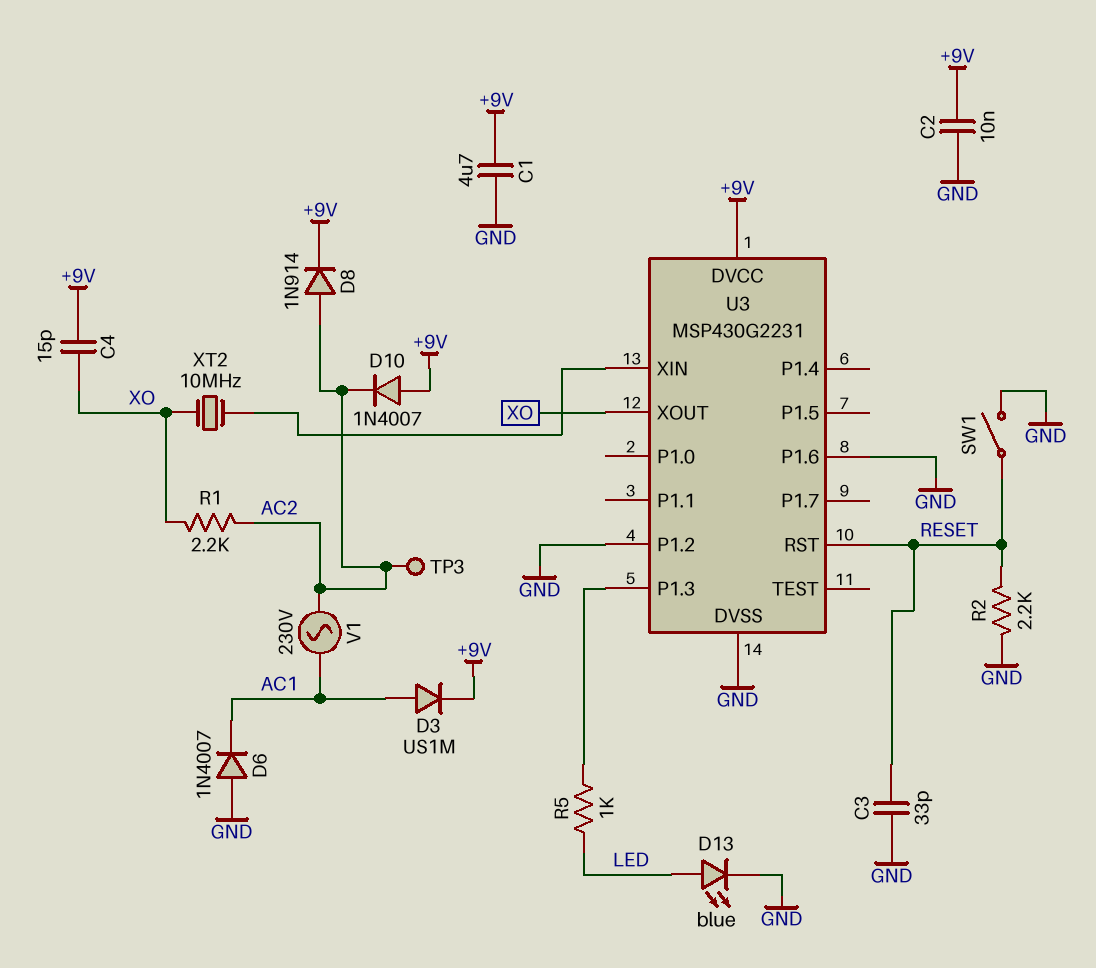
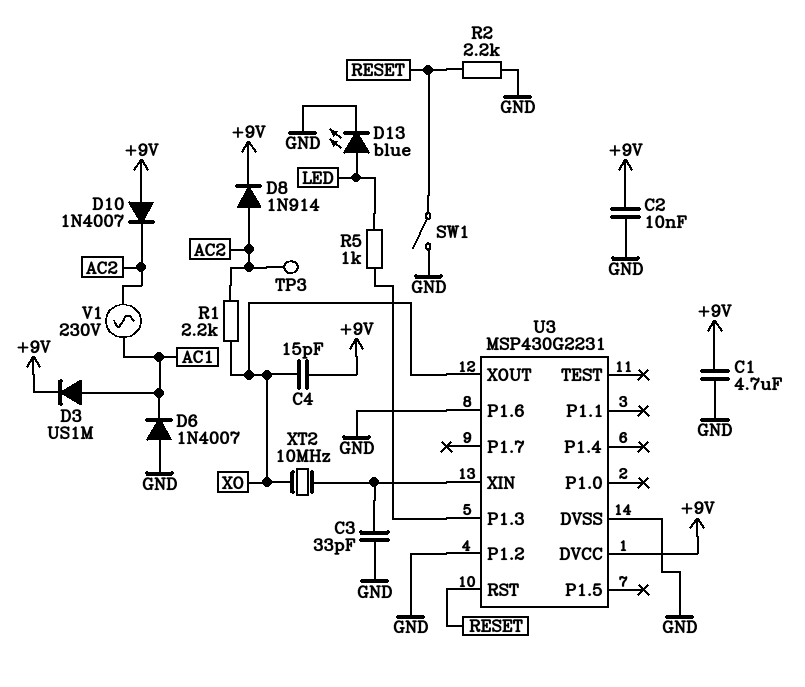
C3: 33pF (GND, RESET) -> 33pF (GND, U3/XIN)

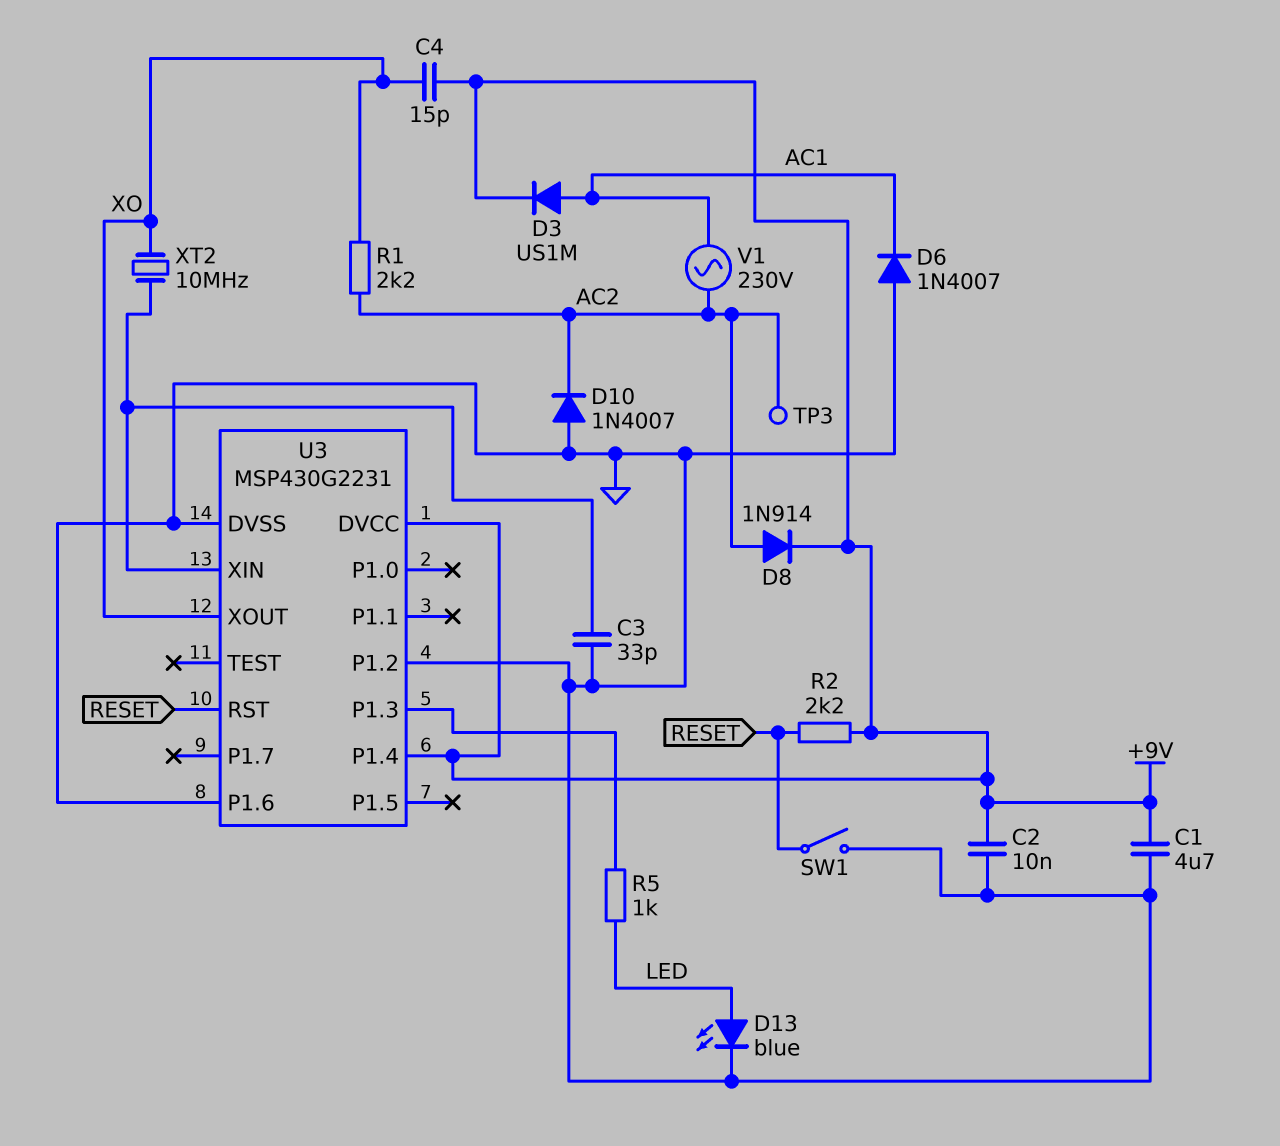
D10: diode 1N4007 (A +9V, K AC2) -> diode 1N4007 (A GND, K AC2)
R2: 2.2k (GND, RESET) -> 2.2k (+9V, RESET)
U3 pin P1.4: none -> +9V

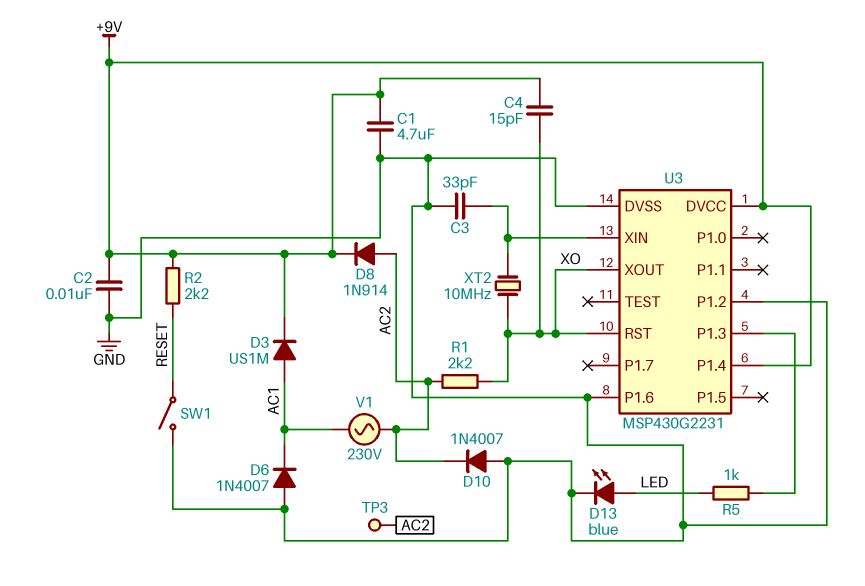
U3 pin RST: RESET -> XO

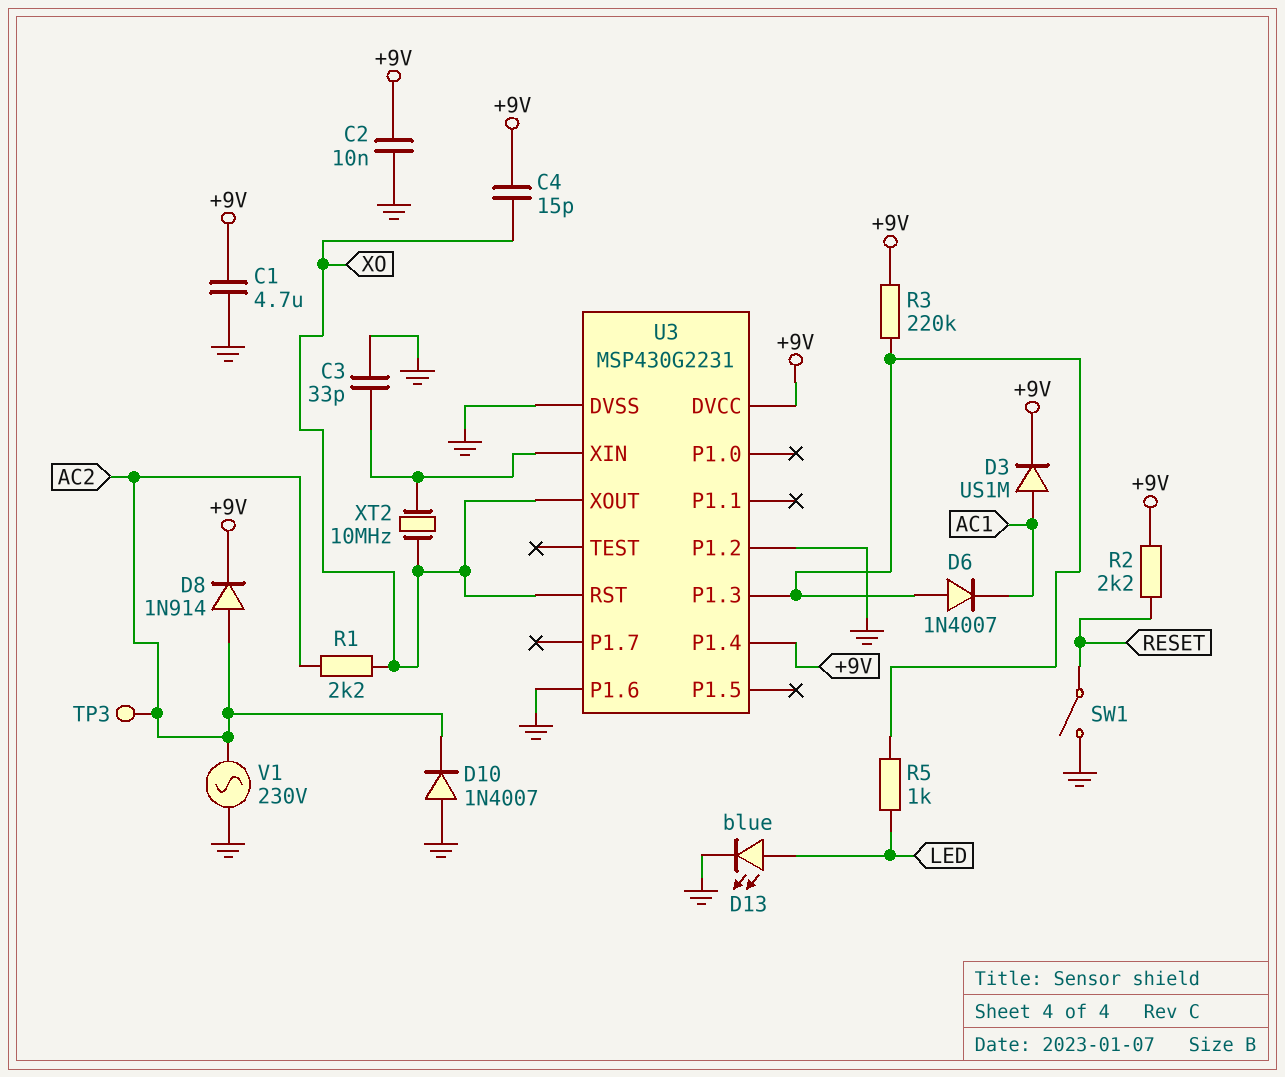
D6: diode 1N4007 (A GND, K AC1) -> diode 1N4007 (A U3/P1.3, K AC1)
R3: none -> 220k (+9V, U3/P1.3)
V1: AC 230V (AC1, AC2) -> AC 230V (AC2, GND)

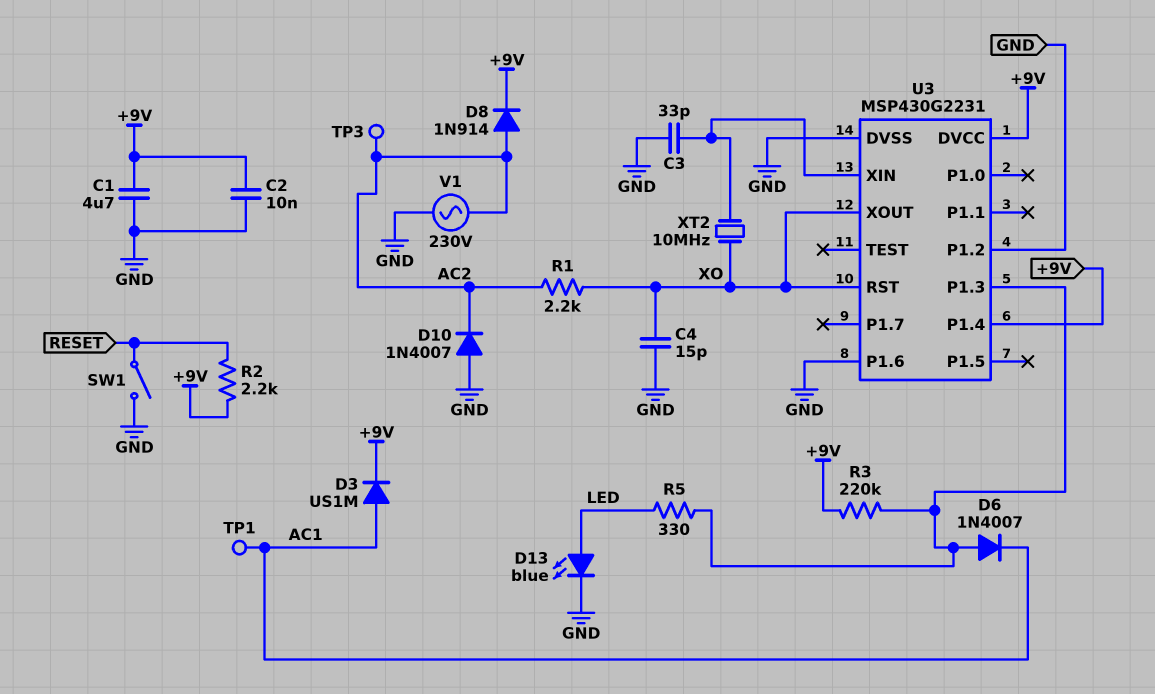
C4: 15pF (+9V, XO) -> 15pF (GND, XO)
R5: 1k (LED, U3/P1.3) -> 330 (LED, U3/P1.3)
TP1: none -> test point (AC1)

